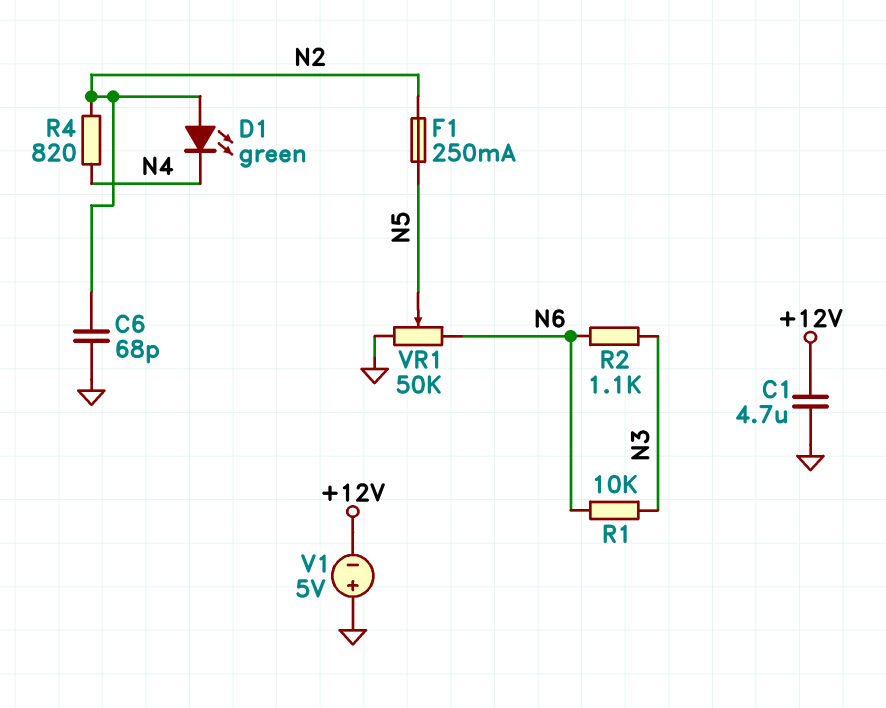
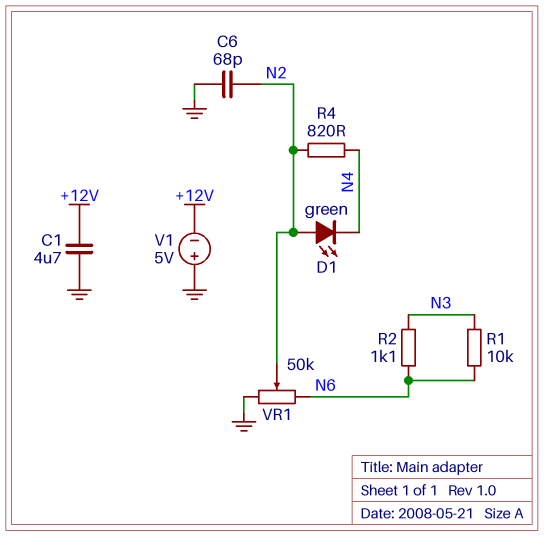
F1: 250mA (N2, N5) -> none
VR1: 50k (GND, N6, wiper N5) -> 50k (GND, N6, wiper N2)

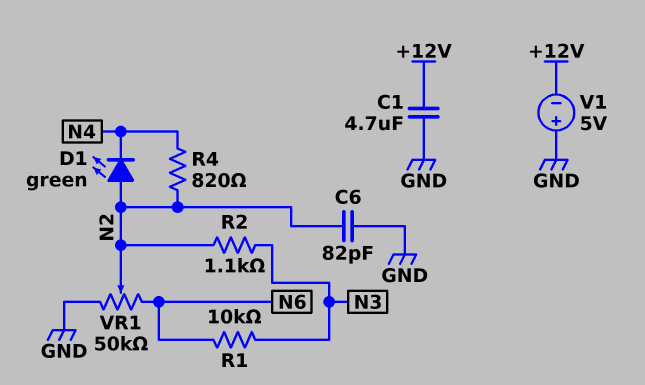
C6: 68pF (GND, N2) -> 82pF (GND, N2)
R2: 1.1k (N3, N6) -> 1.1k (N2, N3)

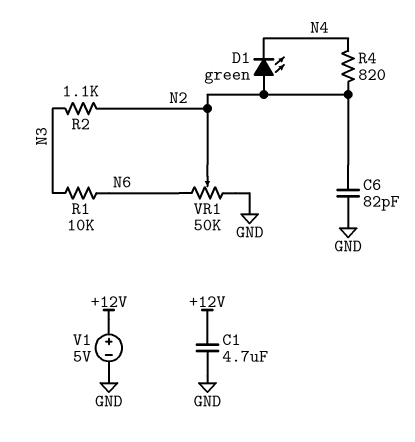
V1: 5V (plus GND, minus +12V) -> 5V (plus +12V, minus GND)

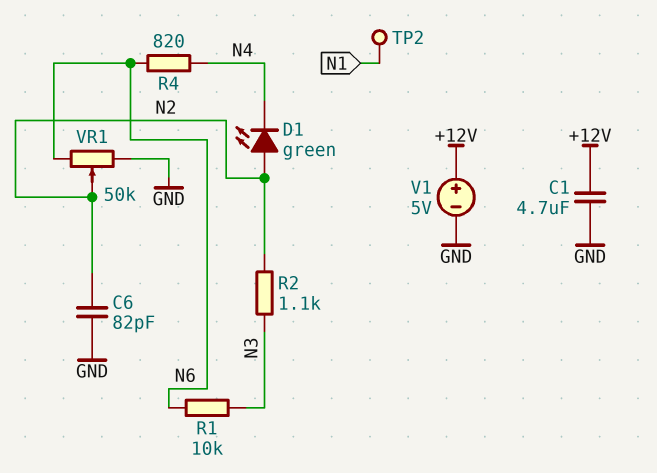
R4: 820 (N2, N4) -> 820 (N4, N6)
TP2: none -> test point (N1)

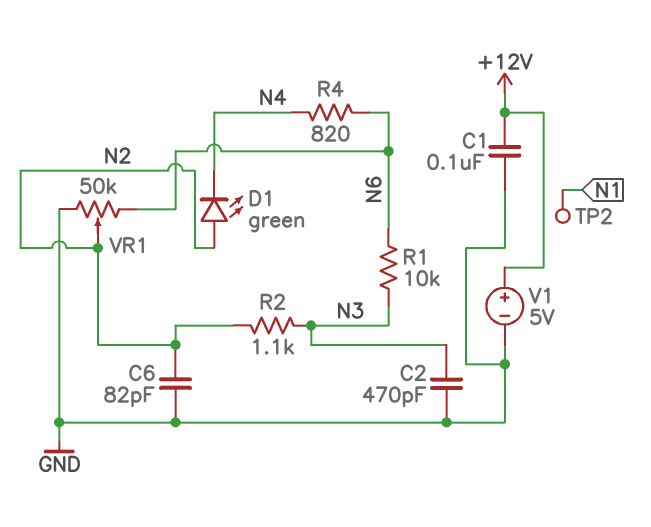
C1: 4.7uF (+12V, GND) -> 100nF (+12V, GND)
C2: none -> 470pF (GND, N3)

